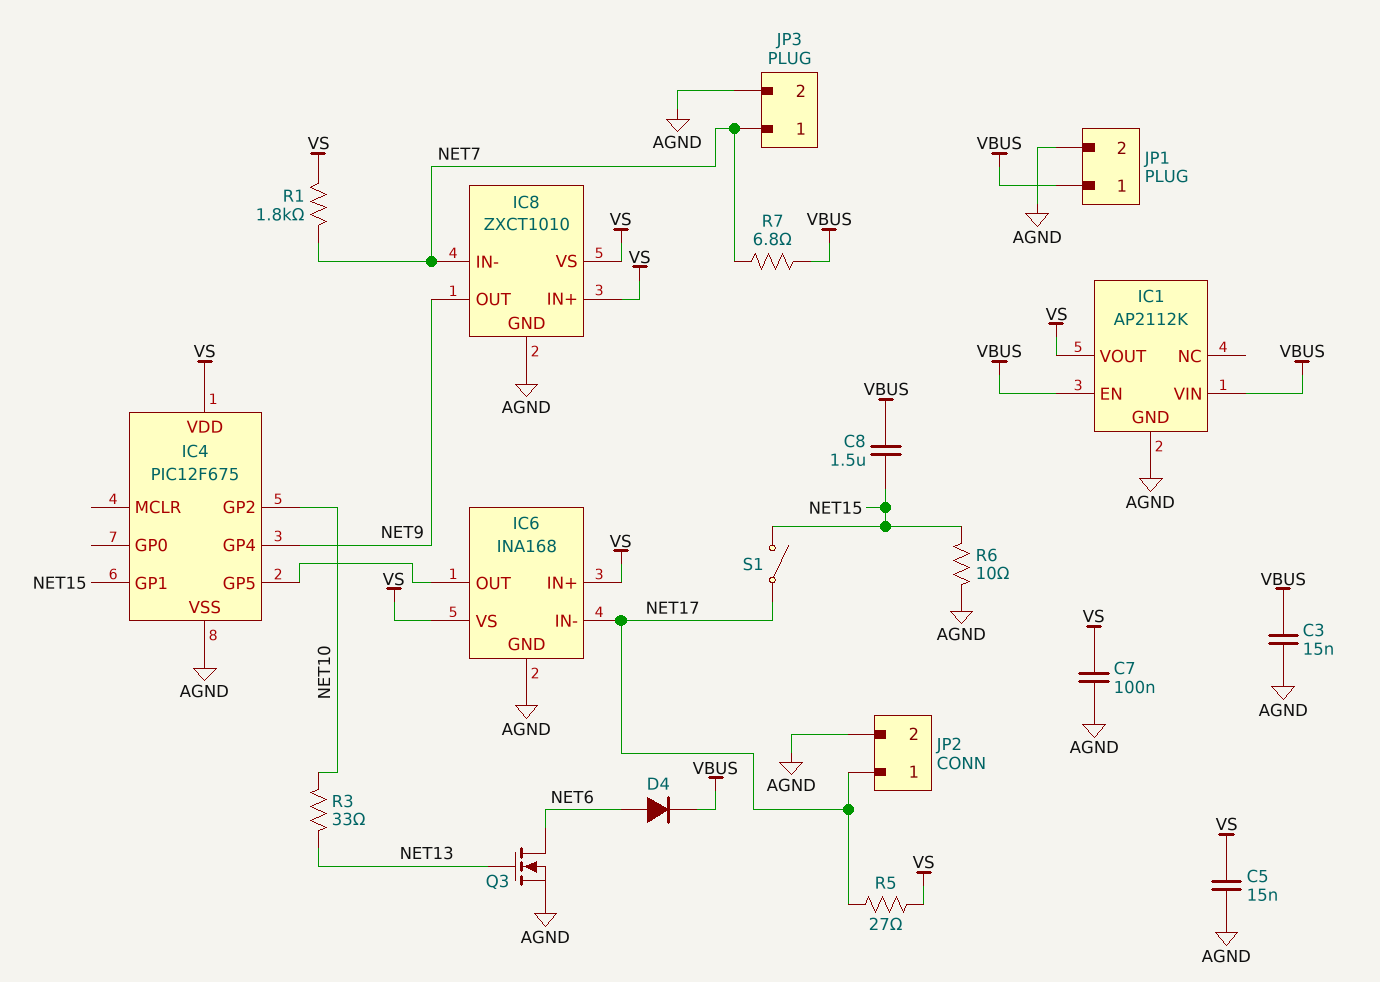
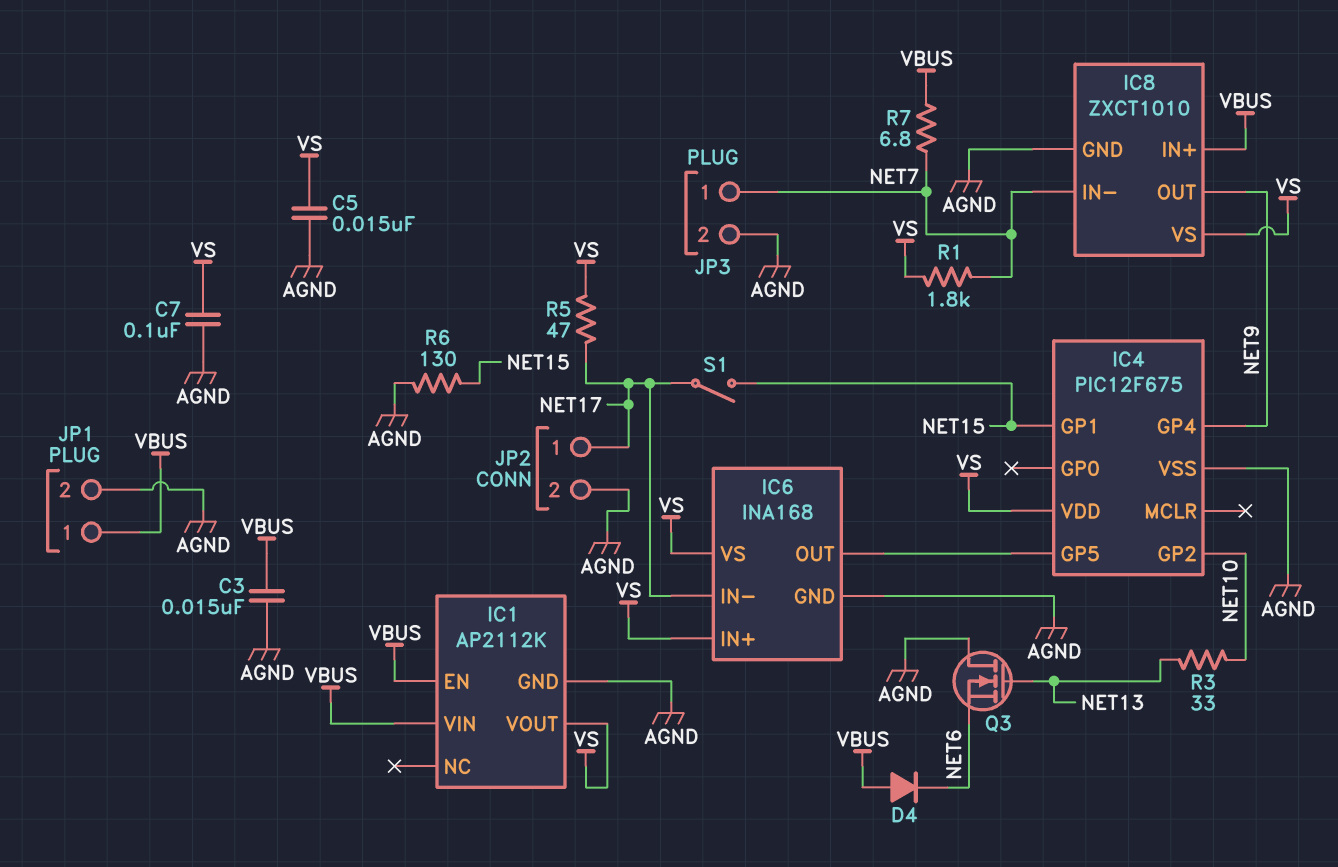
C8: 1.5uF (NET15, VBUS) -> none
D4: diode (A NET6, K VBUS) -> diode (A VBUS, K NET6)
IC8 pin IN+: VS -> VBUS
Q3: NMOS (G NET13, D NET6, S AGND) -> NMOS (G NET13, D AGND, S NET6)
R5: 27 (NET17, VS) -> 47 (NET17, VS)
R6: 10 (AGND, NET15) -> 130 (AGND, NET15)

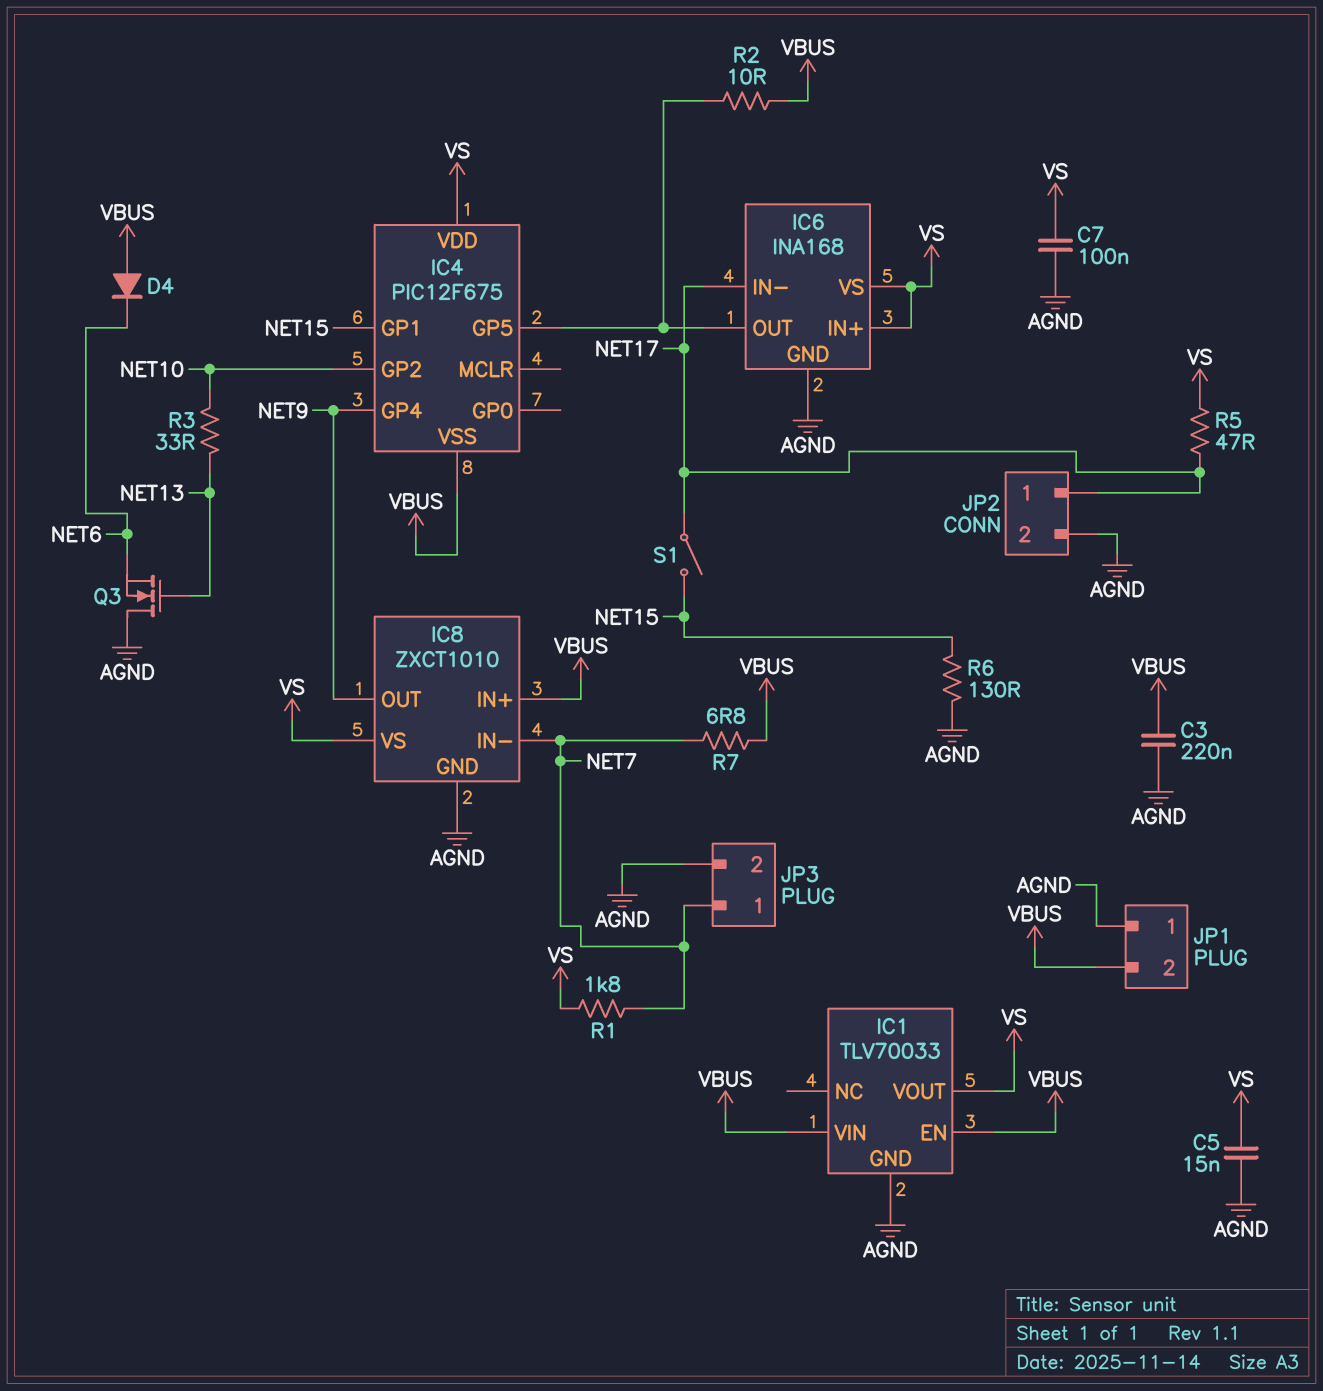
C3: 15nF (AGND, VBUS) -> 220nF (AGND, VBUS)
IC1: AP2112K -> TLV70033
IC4 pin VSS: AGND -> VBUS
JP1 pin 1: VBUS -> AGND
JP1 pin 2: AGND -> VBUS
R2: none -> 10 (IC4/GP5, VBUS)

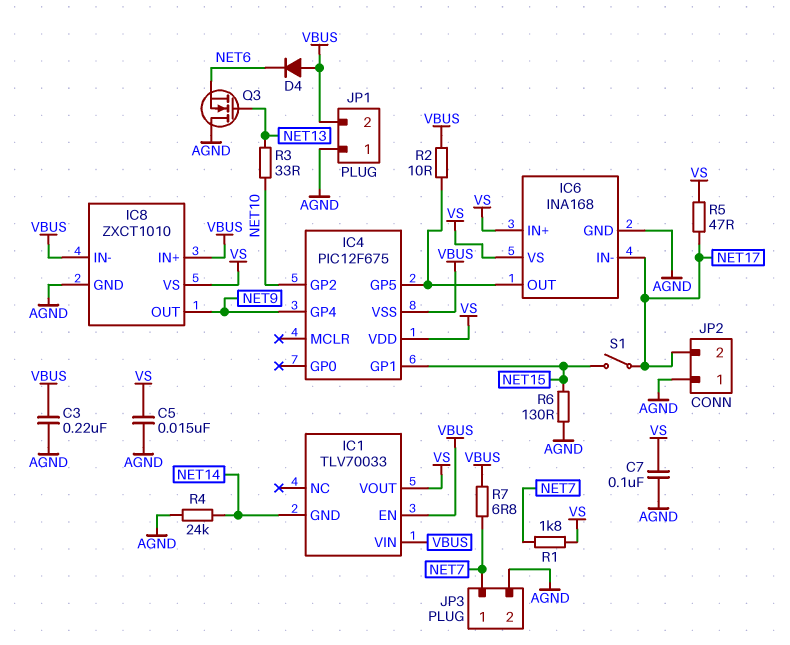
IC1 pin GND: AGND -> NET14
IC8 pin IN-: NET7 -> VBUS
JP2 pin 1: NET17 -> AGND
JP2 pin 2: AGND -> NET17
R4: none -> 24k (AGND, NET14)

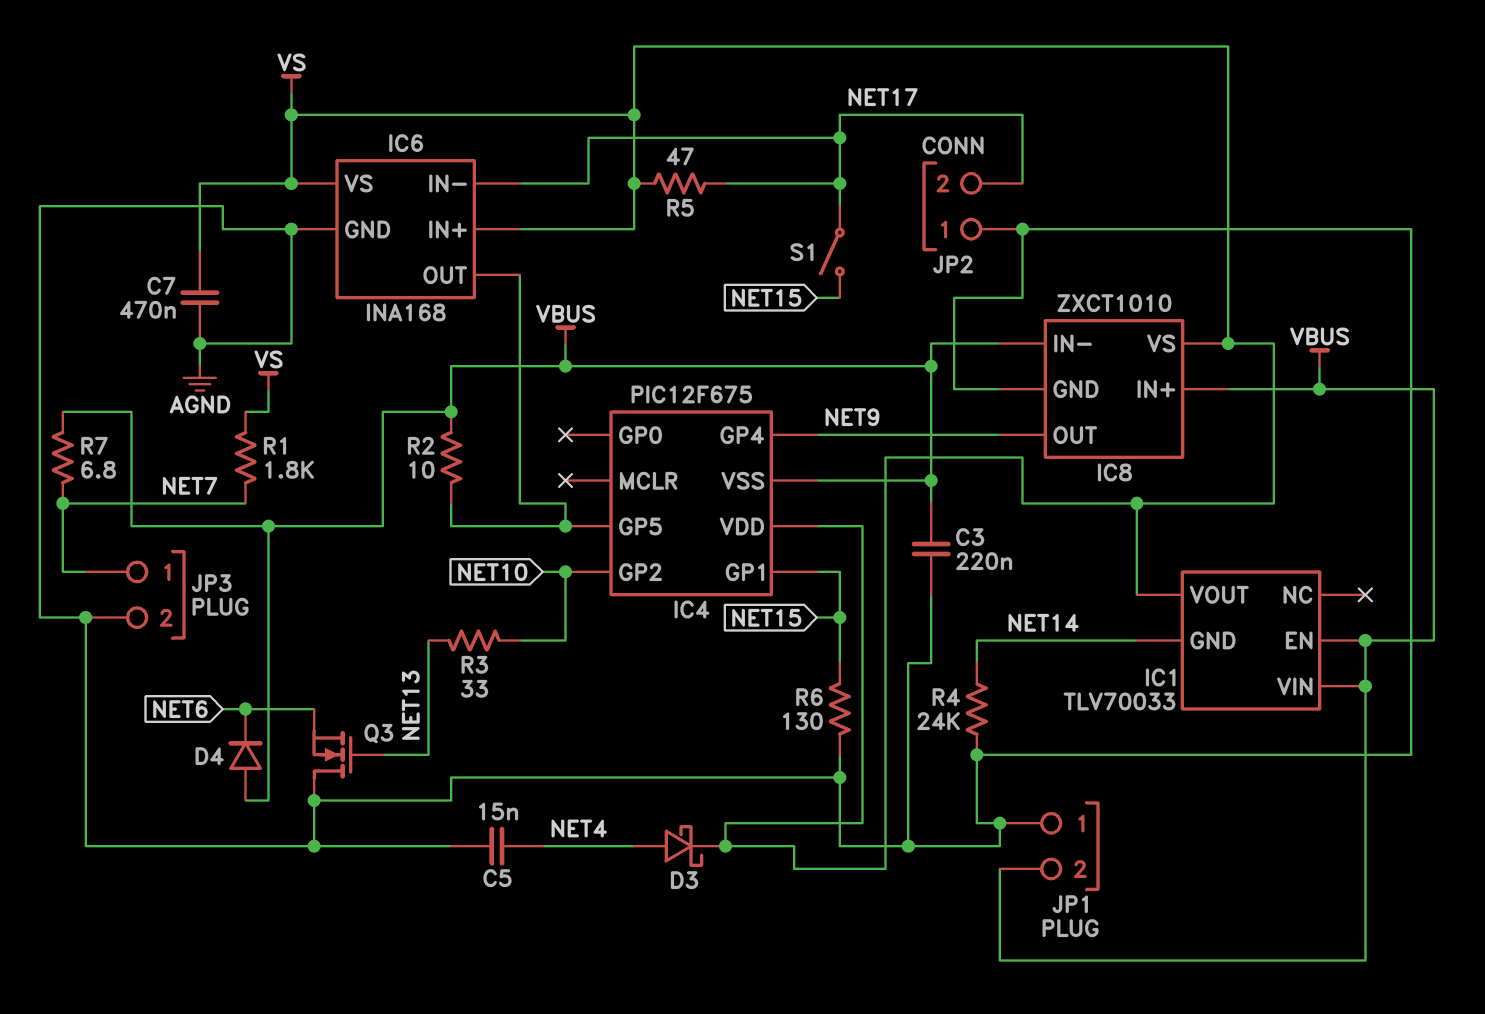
C5: 15nF (AGND, VS) -> 15nF (AGND, NET4)
C7: 100nF (AGND, VS) -> 470nF (AGND, VS)
D3: none -> schottky (A NET4, K VS)

